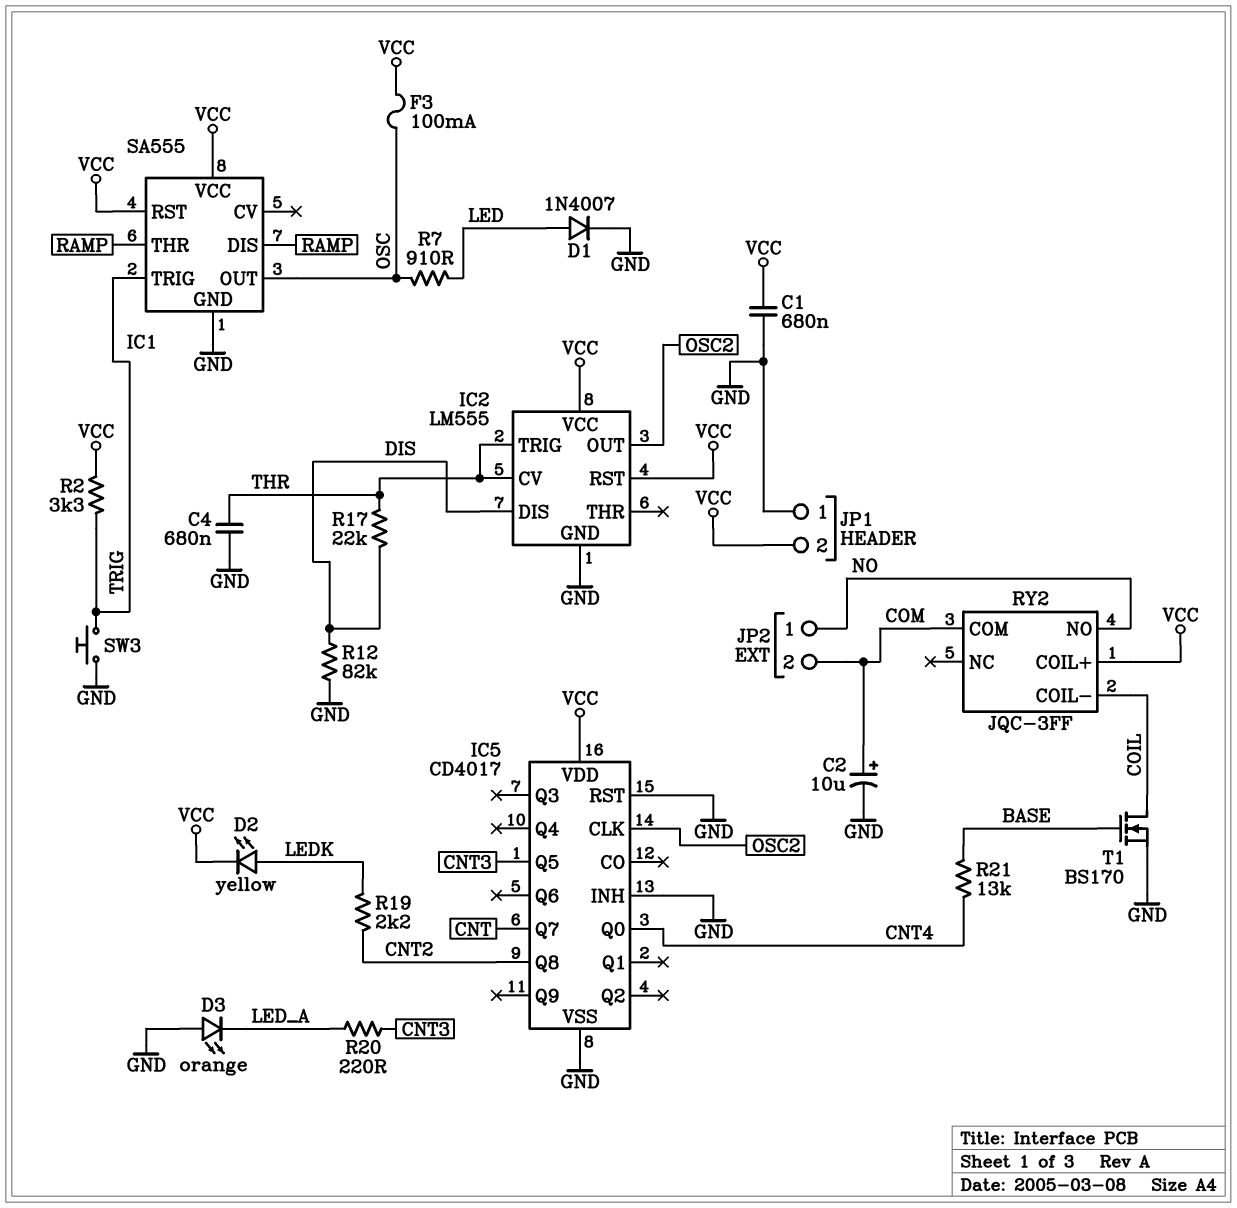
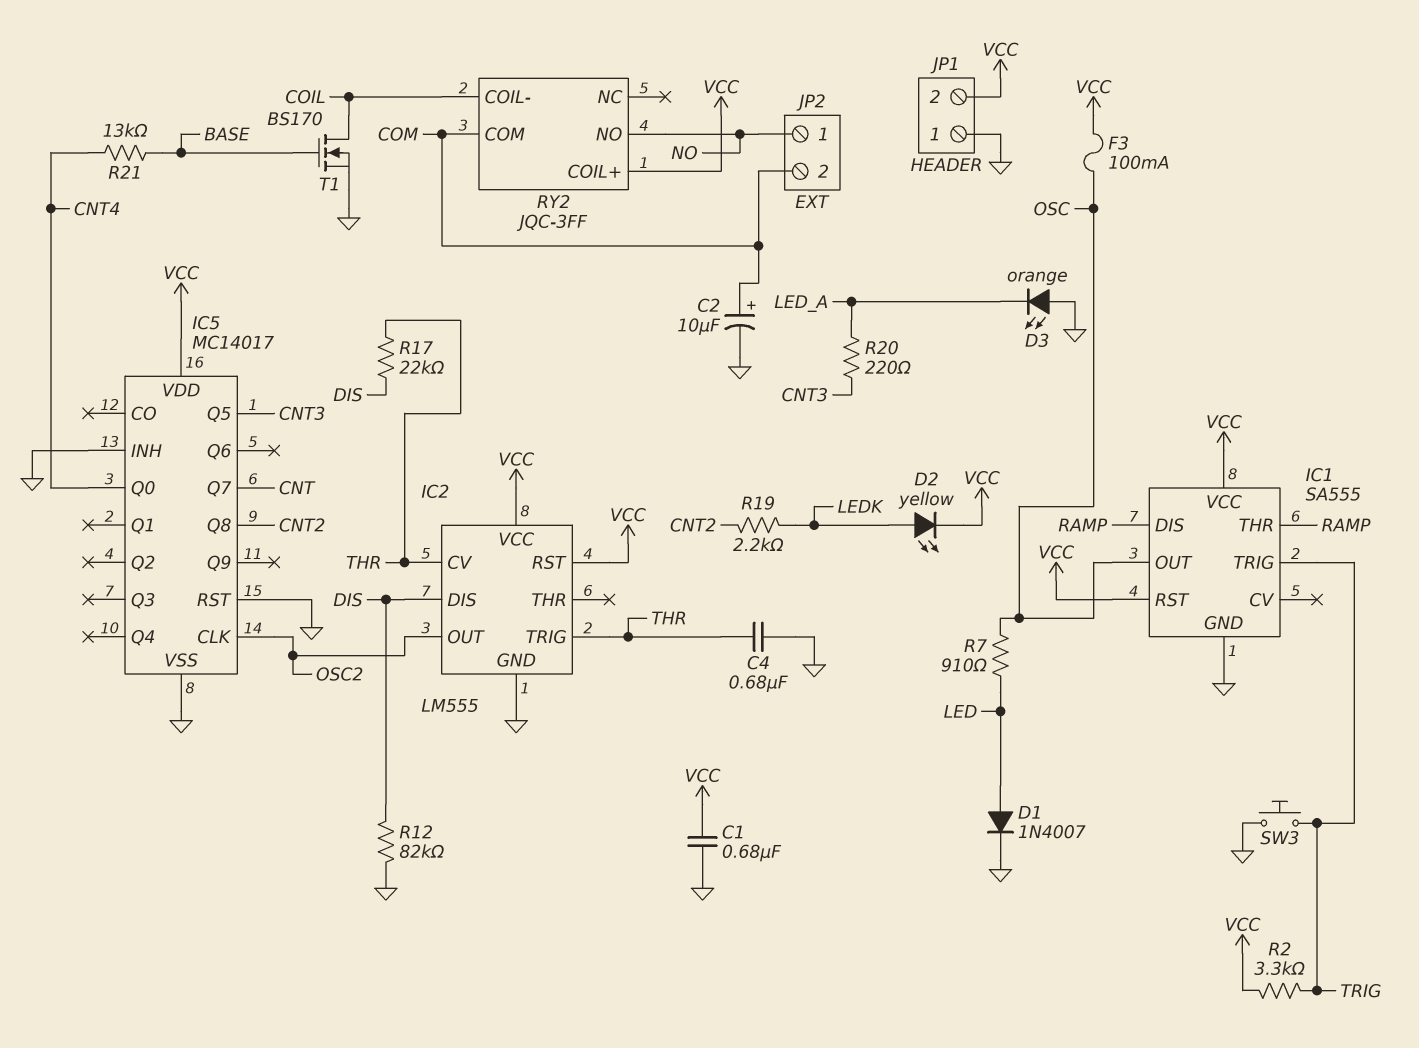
IC5: CD4017 -> MC14017

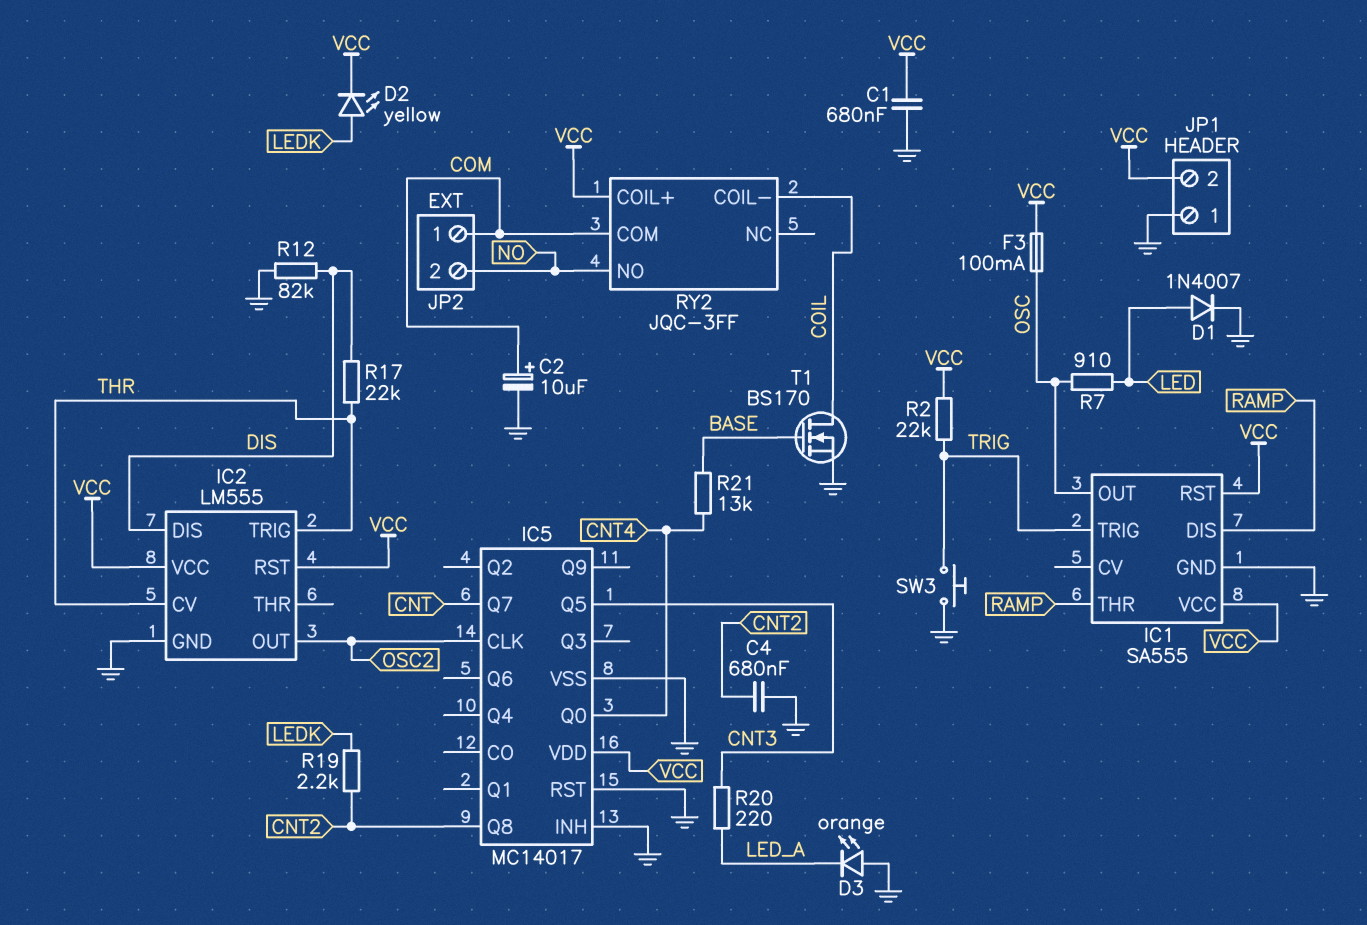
C4: 680nF (GND, THR) -> 680nF (CNT2, GND)
JP2 pin 1: NO -> COM
JP2 pin 2: COM -> NO
R2: 3.3k (TRIG, VCC) -> 22k (TRIG, VCC)

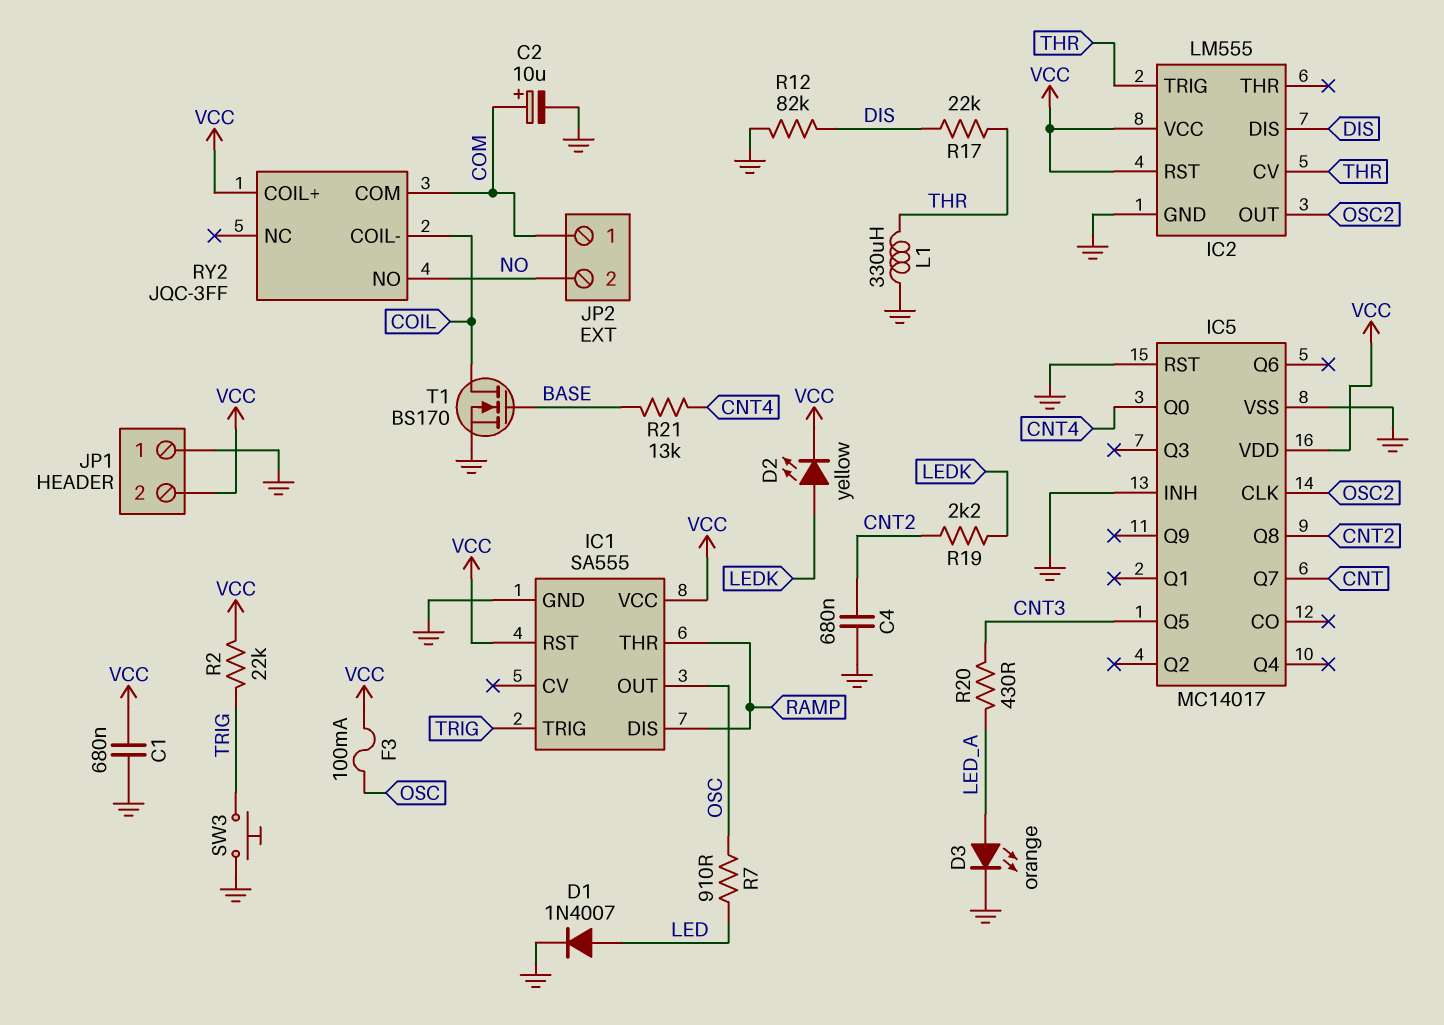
D3: LED orange (A GND, K LED_A) -> LED orange (A LED_A, K GND)
L1: none -> 330uH (GND, THR)
R20: 220 (CNT3, LED_A) -> 430 (CNT3, LED_A)

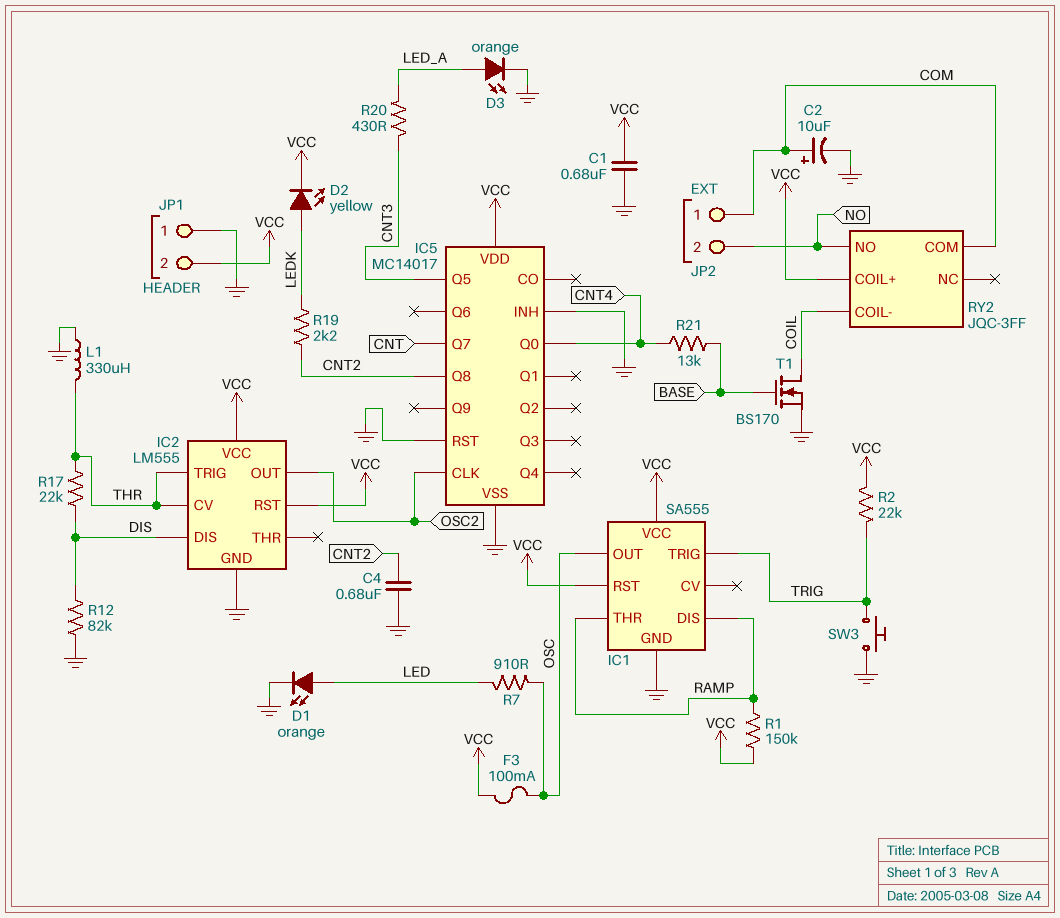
D1: diode 1N4007 (A LED, K GND) -> LED orange (A LED, K GND)
R1: none -> 150k (RAMP, VCC)

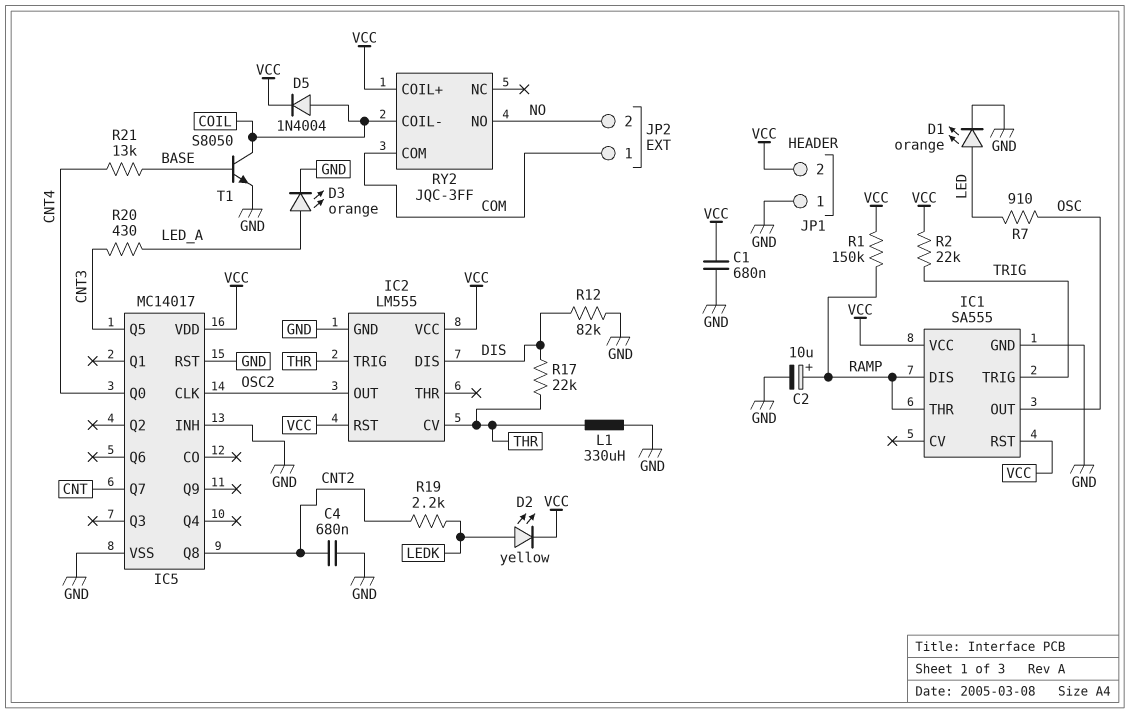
C2: 10uF (plus COM, minus GND) -> 10uF (plus RAMP, minus GND)
D5: none -> diode 1N4004 (A COIL, K VCC)
F3: 100mA (OSC, VCC) -> none
SW3: button (GND, TRIG) -> none
T1: NMOS BS170 (G BASE, D COIL, S GND) -> NPN S8050 (B BASE, C COIL, E GND)

